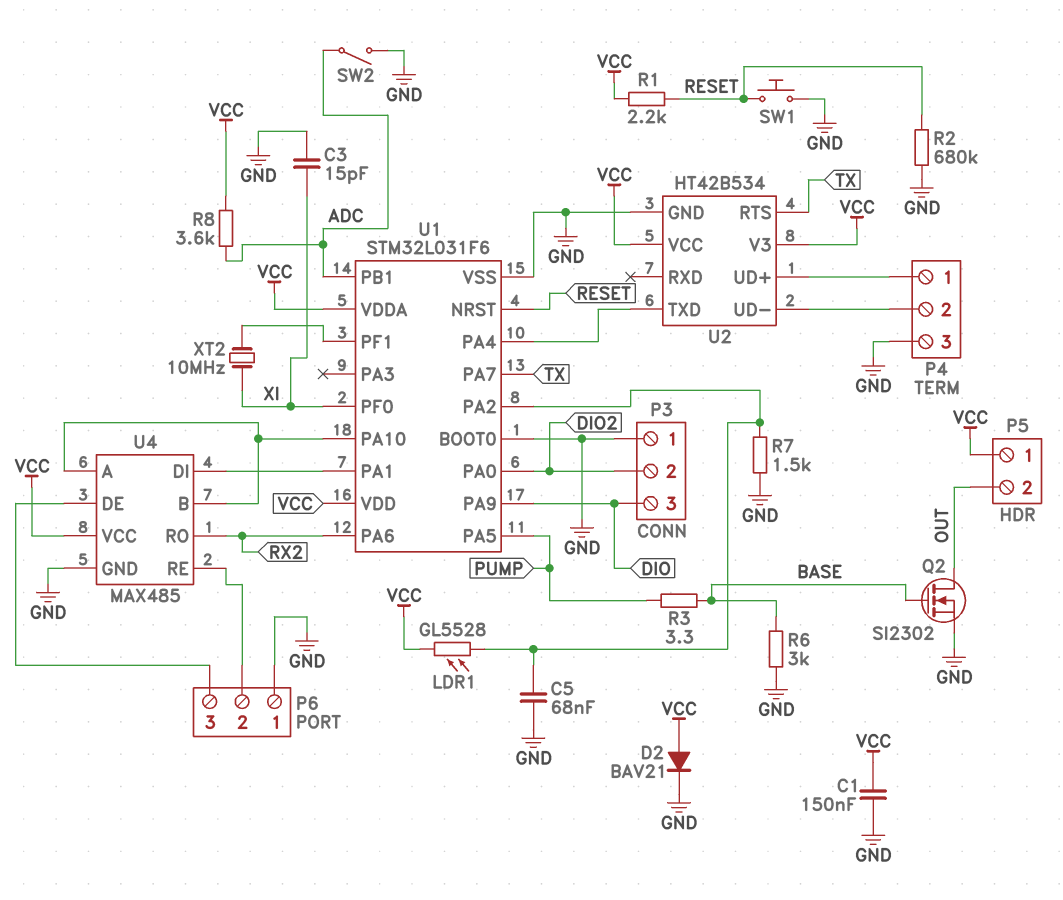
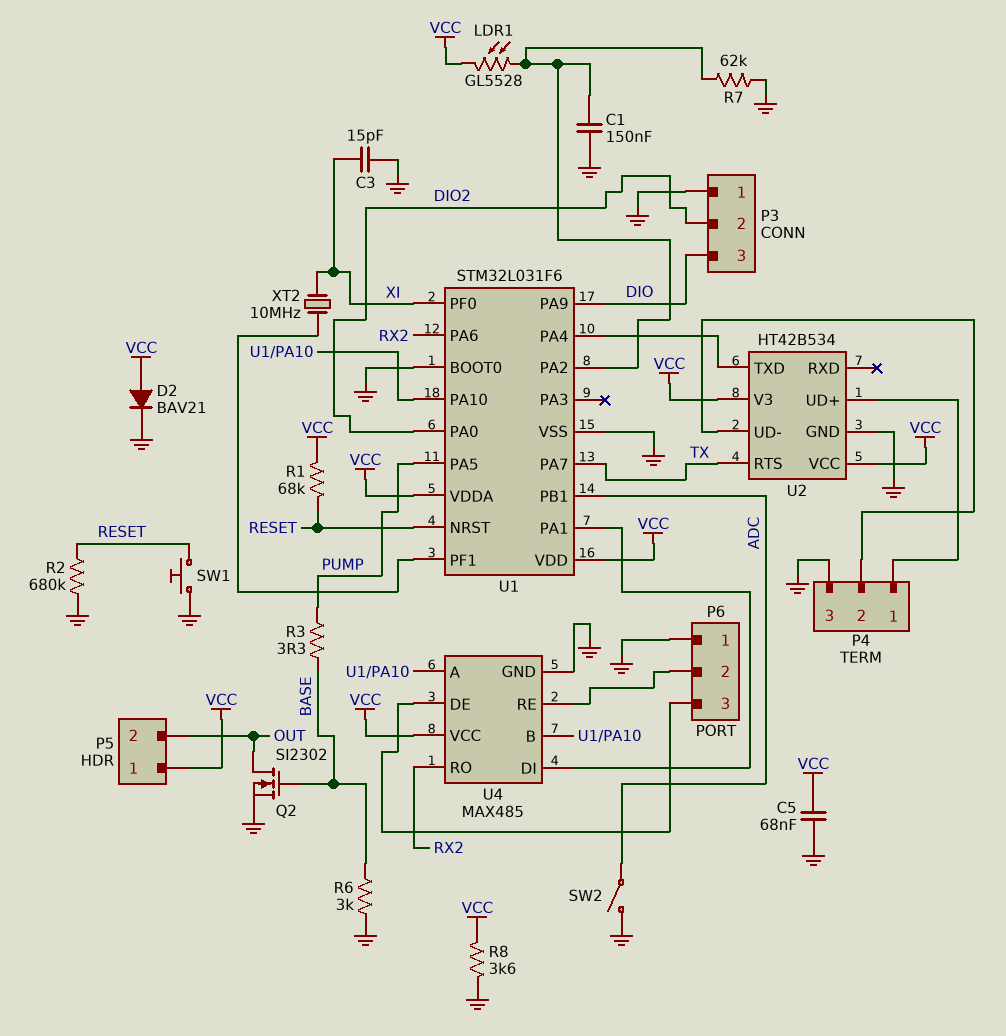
C1: 150nF (GND, VCC) -> 150nF (GND, U1/PA2)
C5: 68nF (GND, U1/PA2) -> 68nF (GND, VCC)
R1: 2.2k (RESET, VCC) -> 68k (RESET, VCC)
R7: 1.5k (GND, U1/PA2) -> 62k (GND, U1/PA2)
R8: 3.6k (ADC, VCC) -> 3.6k (GND, VCC)

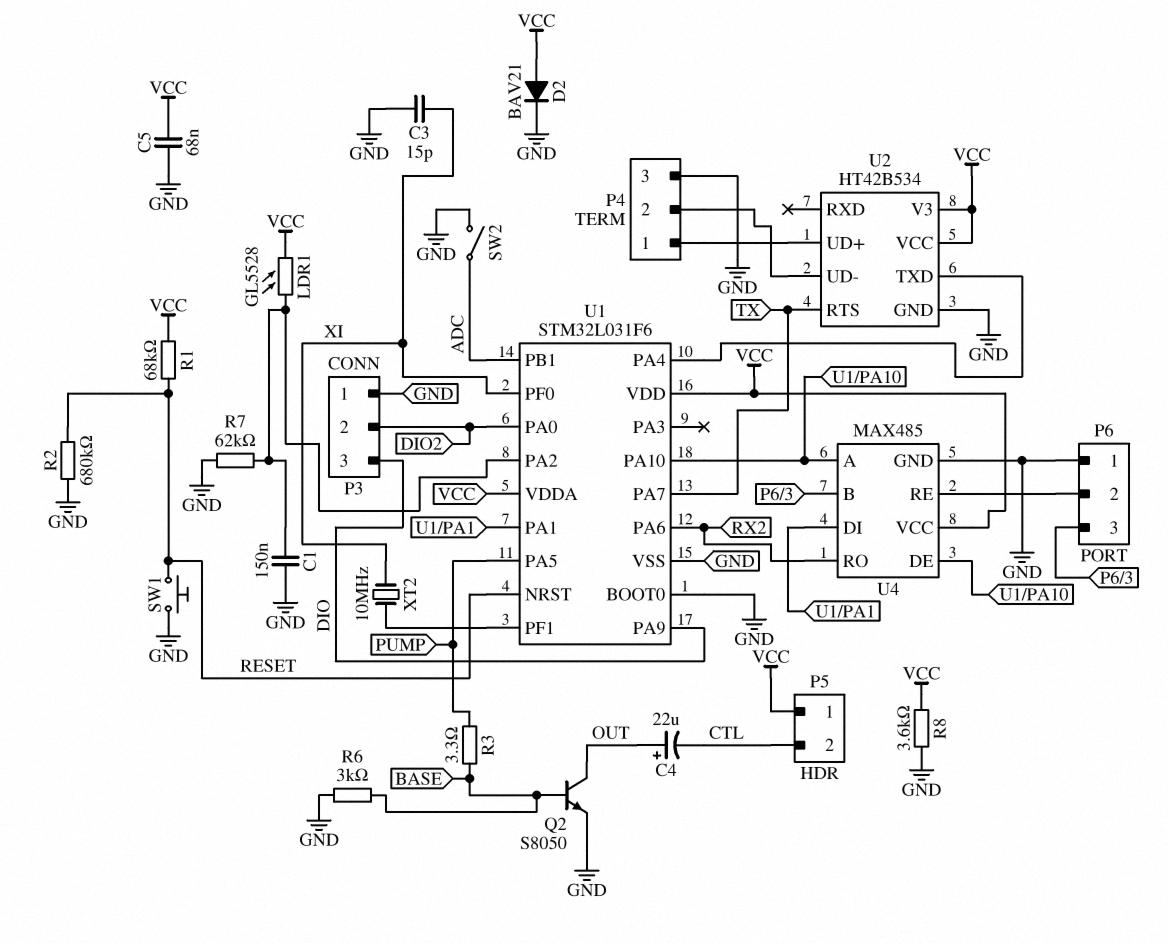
C4: none -> 22uF (plus OUT, minus CTL)
P5 pin 2: OUT -> CTL
Q2: NMOS SI2302 (G BASE, D OUT, S GND) -> NPN S8050 (B BASE, C OUT, E GND)
U4 pin B: U1/PA10 -> P6/3
U4 pin DE: P6/3 -> U1/PA10

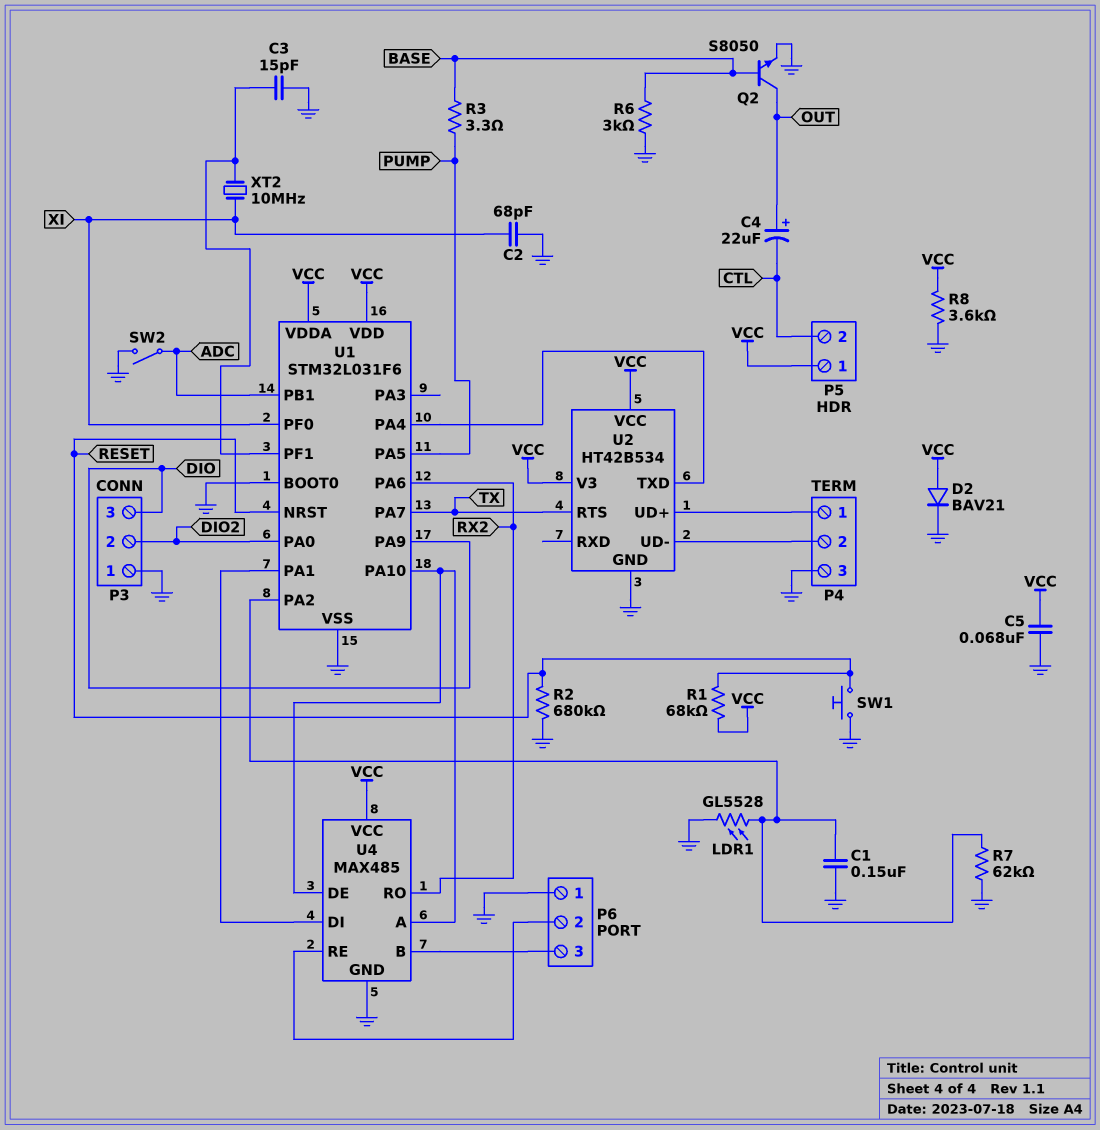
C2: none -> 68pF (GND, XI)
C3: 15pF (GND, XI) -> 15pF (GND, U1/PF1)
LDR1: GL5528 (U1/PA2, VCC) -> GL5528 (GND, U1/PA2)

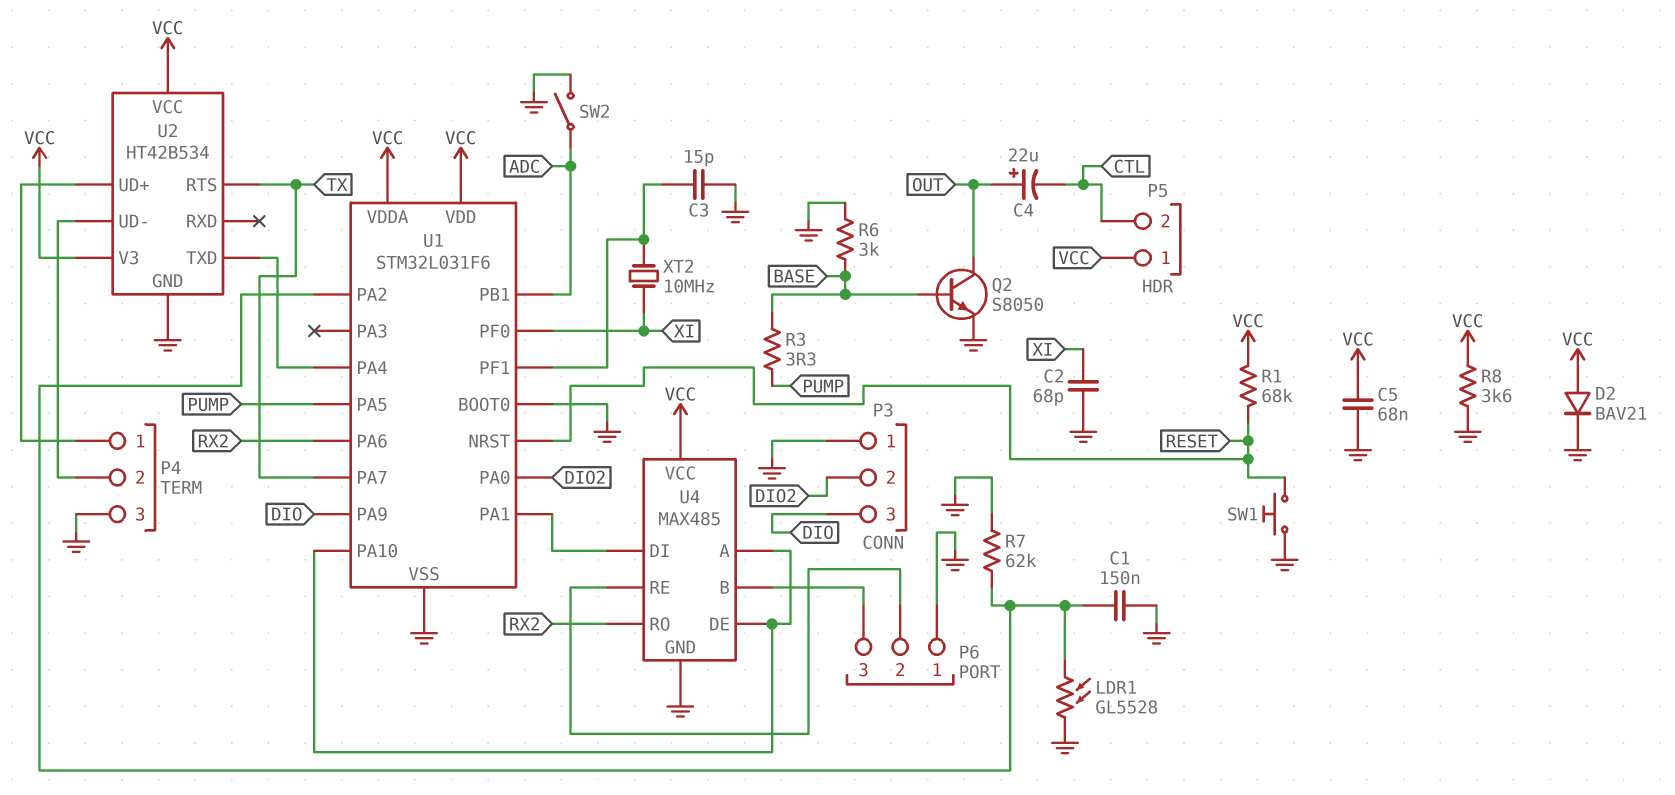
R2: 680k (GND, RESET) -> none

